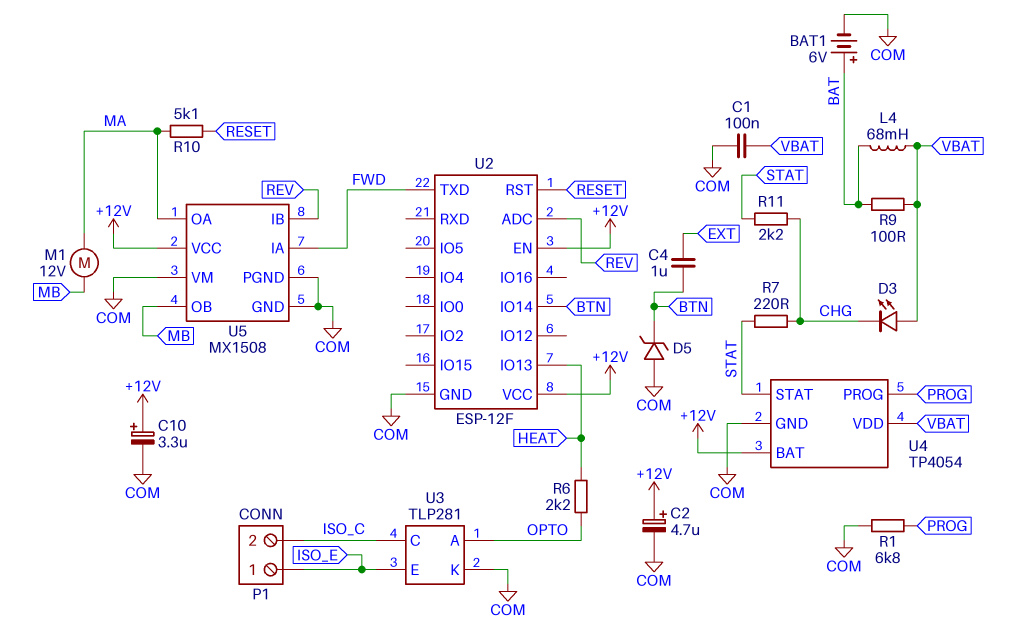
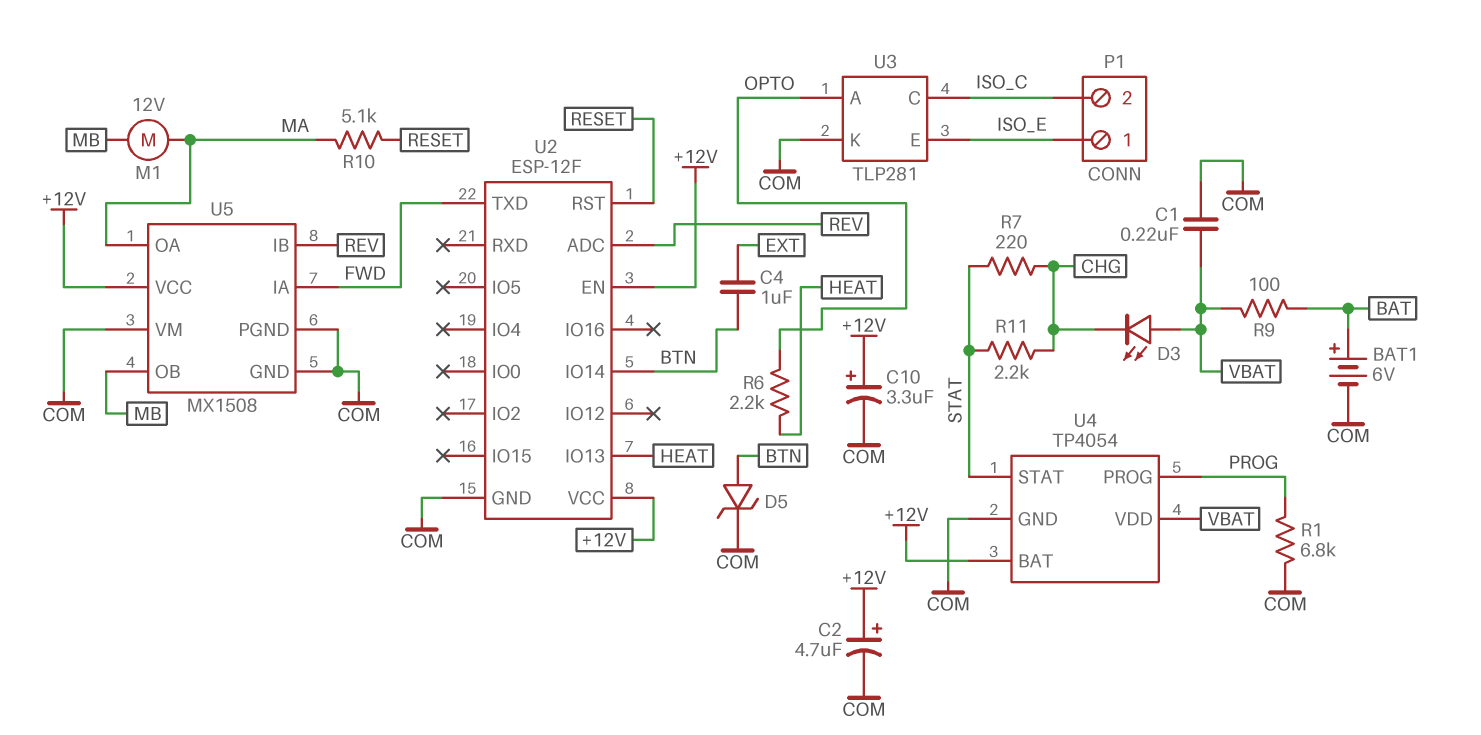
C1: 100nF (COM, VBAT) -> 220nF (COM, VBAT)
D5: zener (A COM, K BTN) -> zener (A BTN, K COM)
L4: 68mH (BAT, VBAT) -> none

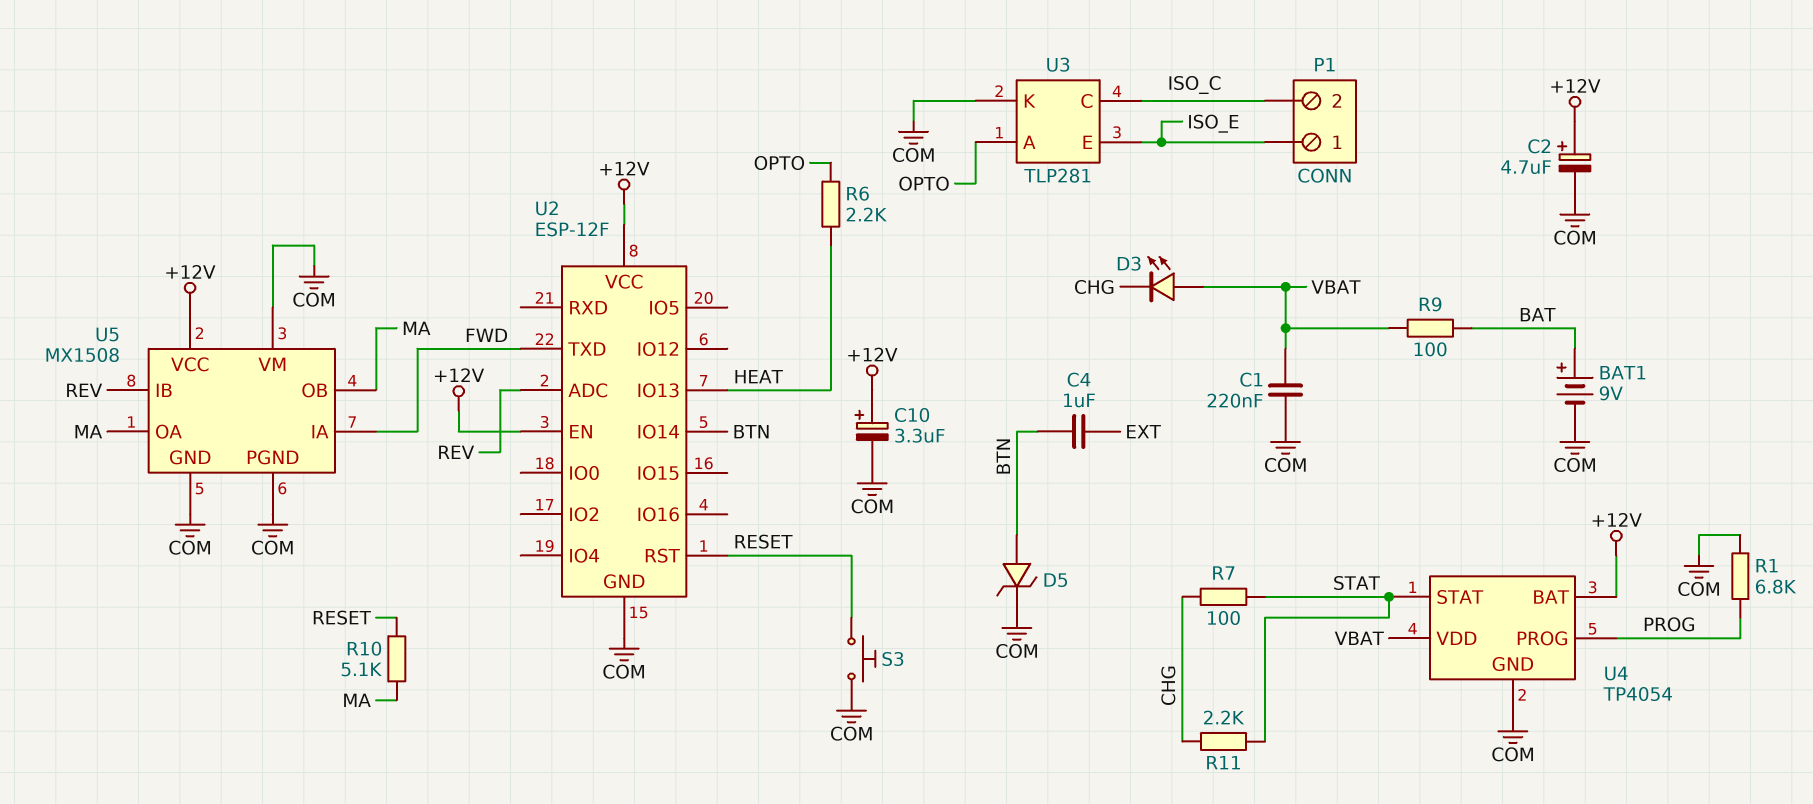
BAT1: 6V (plus BAT, minus COM) -> 9V (plus BAT, minus COM)
M1: motor 12V (MA, MB) -> none
R7: 220 (CHG, STAT) -> 100 (CHG, STAT)
S3: none -> button (COM, RESET)
U5 pin OB: MB -> MA

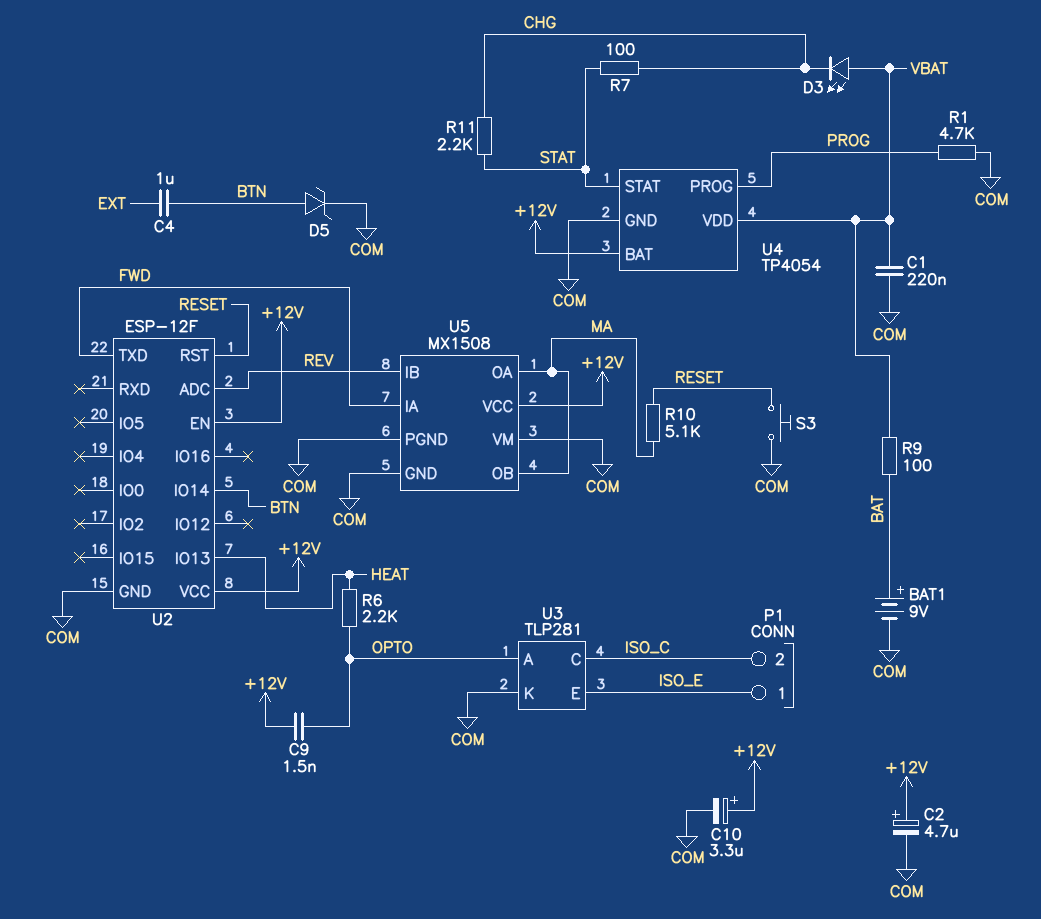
C9: none -> 1.5nF (+12V, OPTO)
R1: 6.8k (COM, PROG) -> 4.7k (COM, PROG)

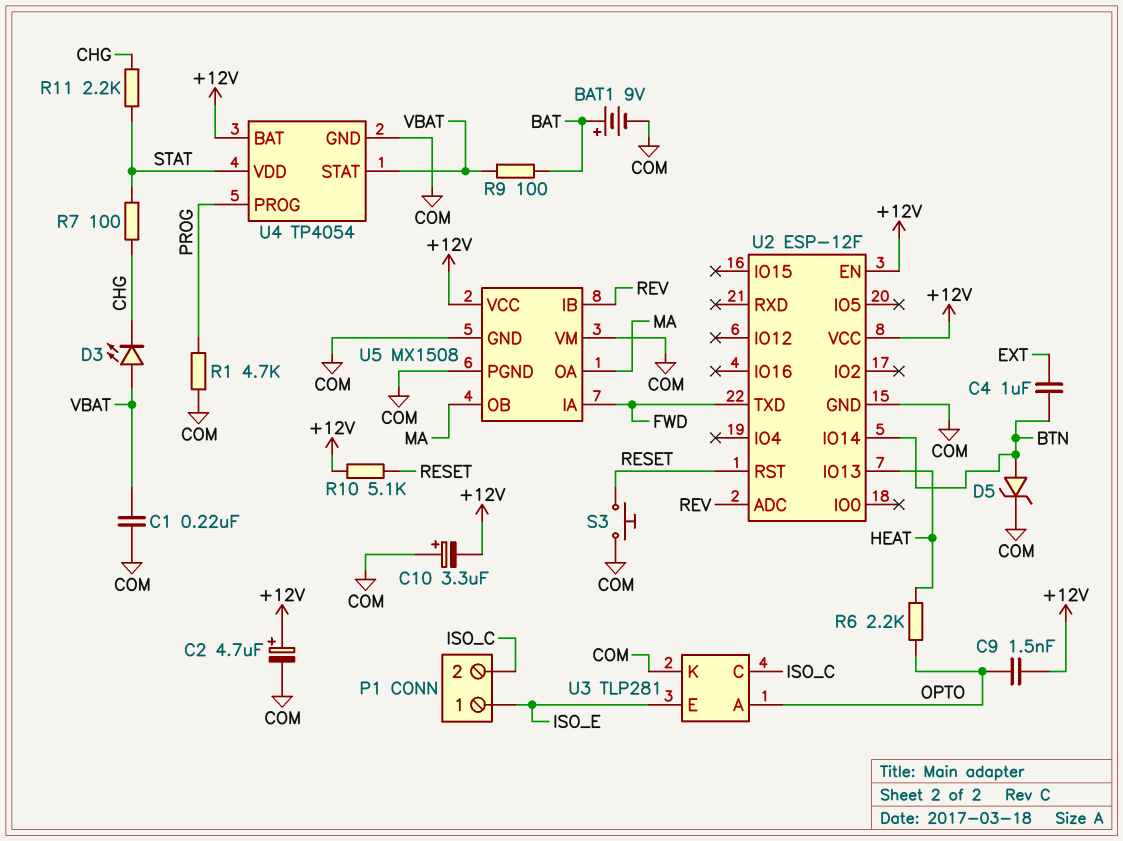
C10: 3.3uF (plus +12V, minus COM) -> 3.3uF (plus COM, minus +12V)
R10: 5.1k (MA, RESET) -> 5.1k (+12V, RESET)
U4 pin STAT: STAT -> VBAT
U4 pin VDD: VBAT -> STAT

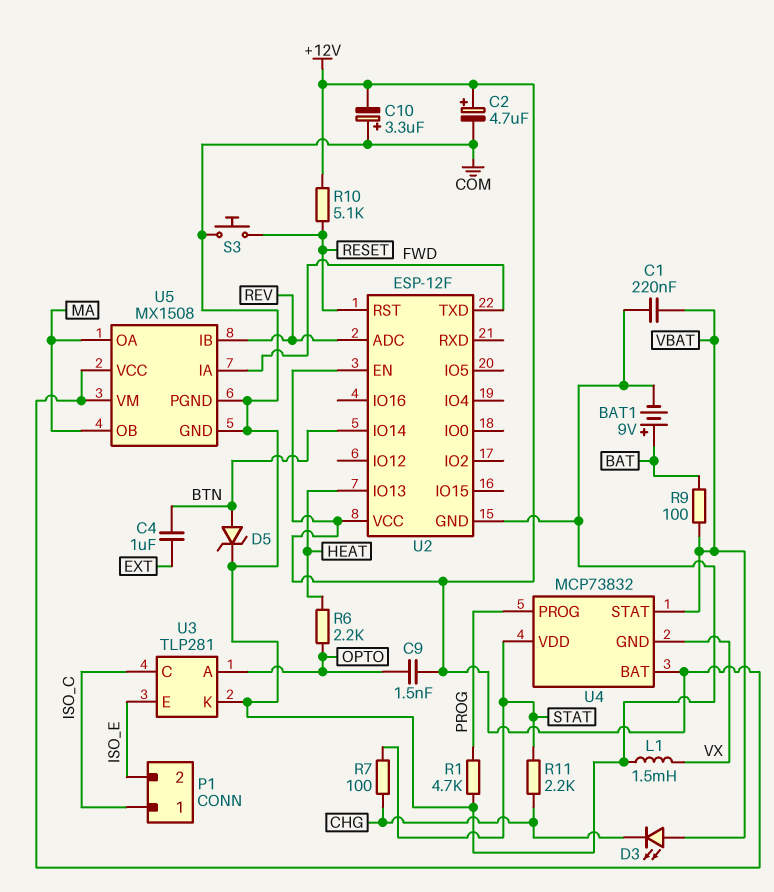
L1: none -> 1.5mH (COM, VX)
P1 pin 1: ISO_E -> ISO_C
P1 pin 2: ISO_C -> ISO_E
U4: TP4054 -> MCP73832
U4 pin GND: COM -> VX
U5 pin VM: COM -> +12V

